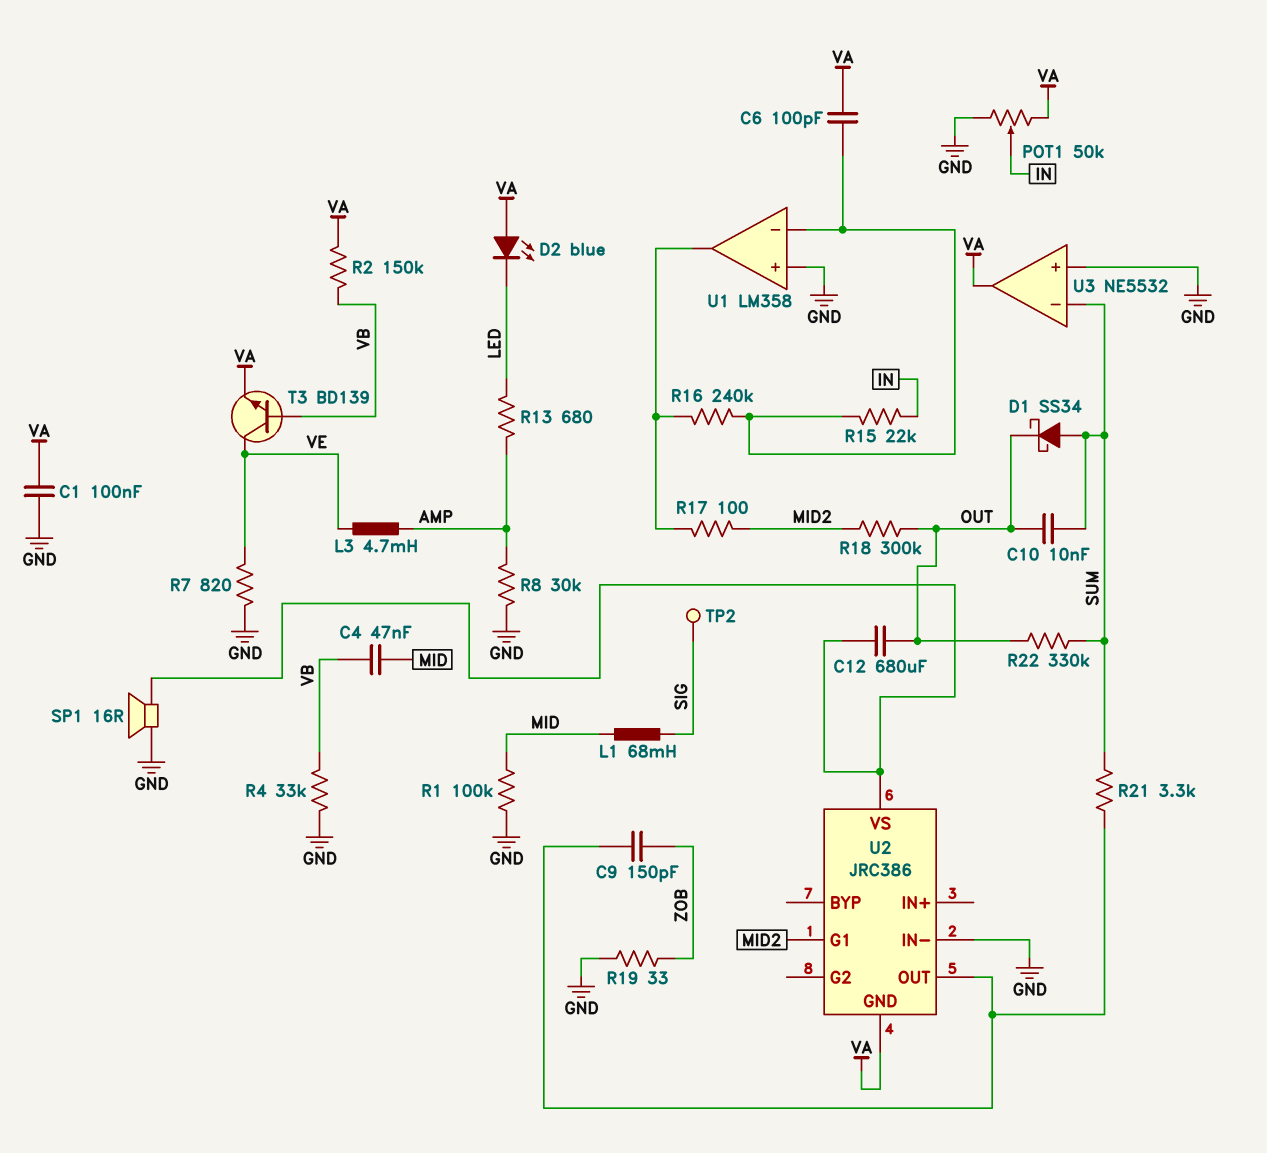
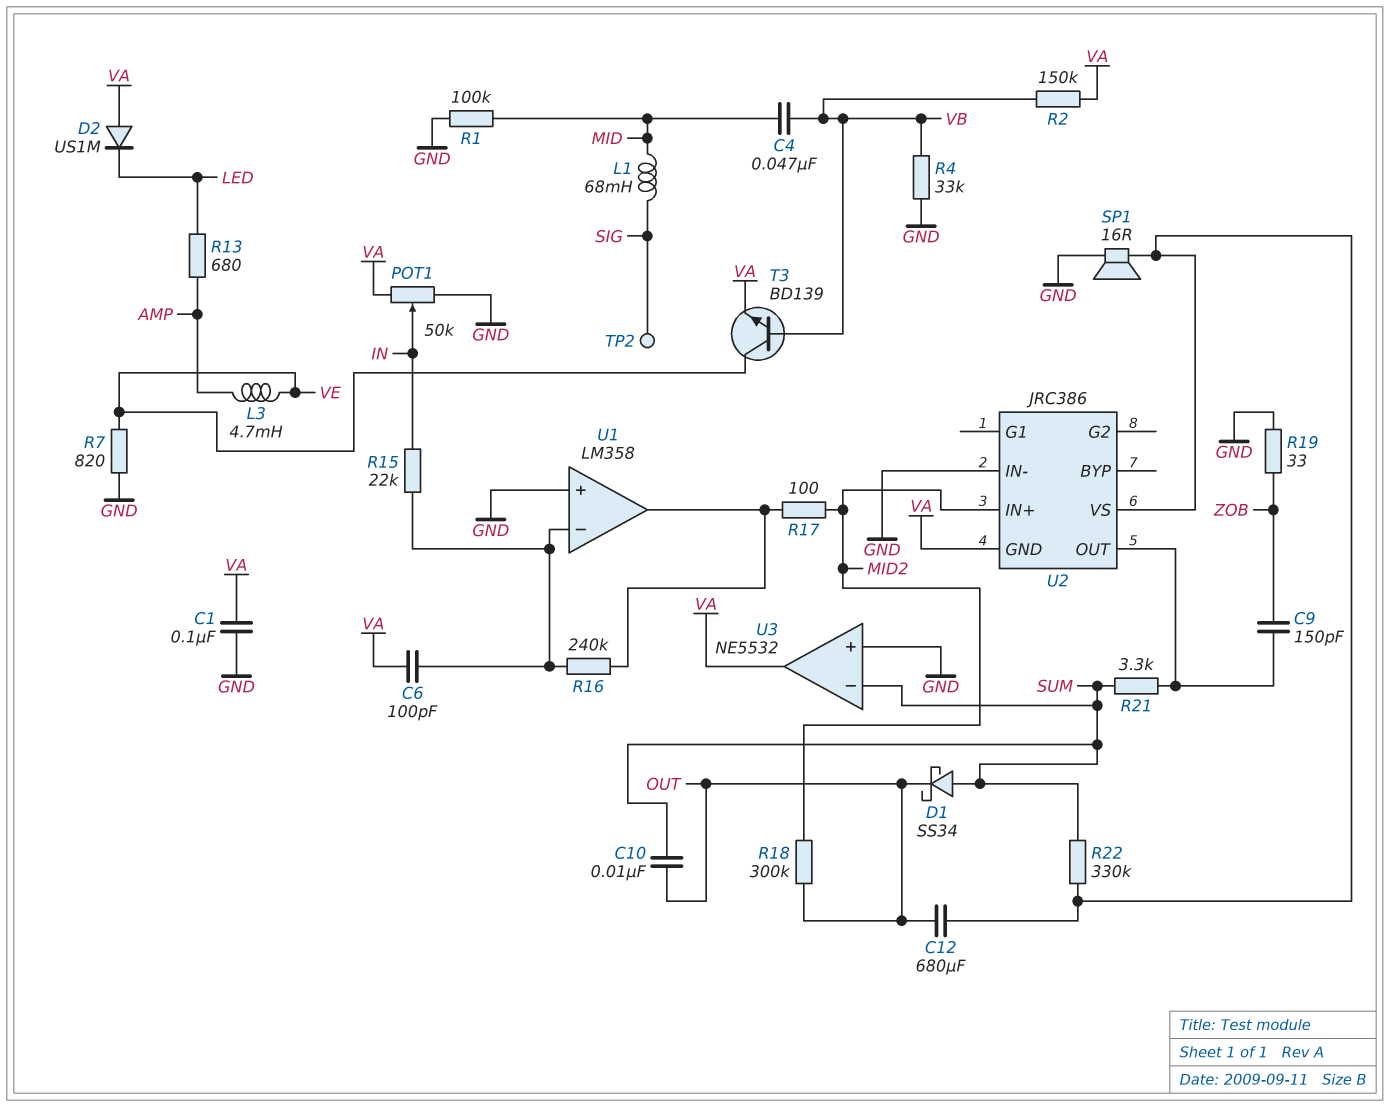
D2: LED blue (A VA, K LED) -> diode US1M (A VA, K LED)
R8: 30k (AMP, GND) -> none
R22: 330k (OUT, SUM) -> 330k (SUM, U2/VS)
U2 pin G1: MID2 -> none
U2 pin IN+: none -> MID2

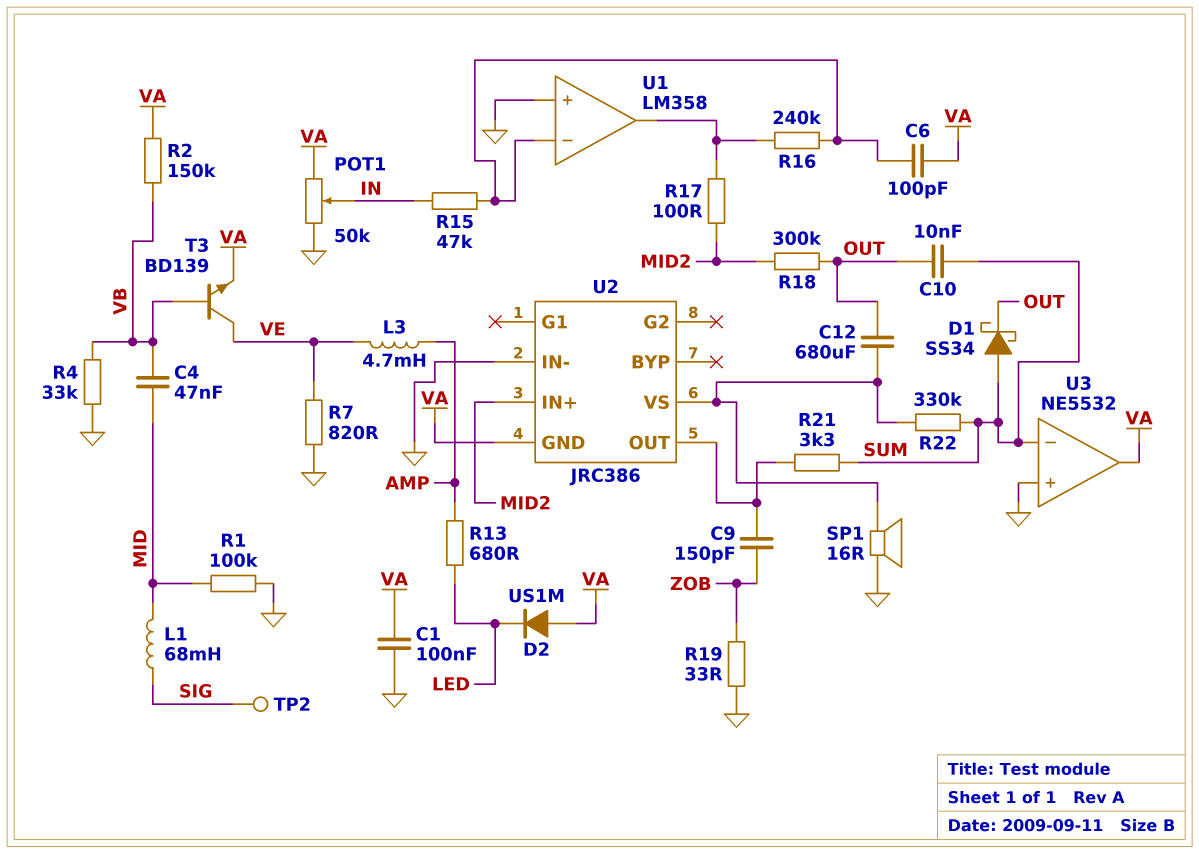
R15: 22k (IN, U1/in-) -> 47k (IN, U1/in-)

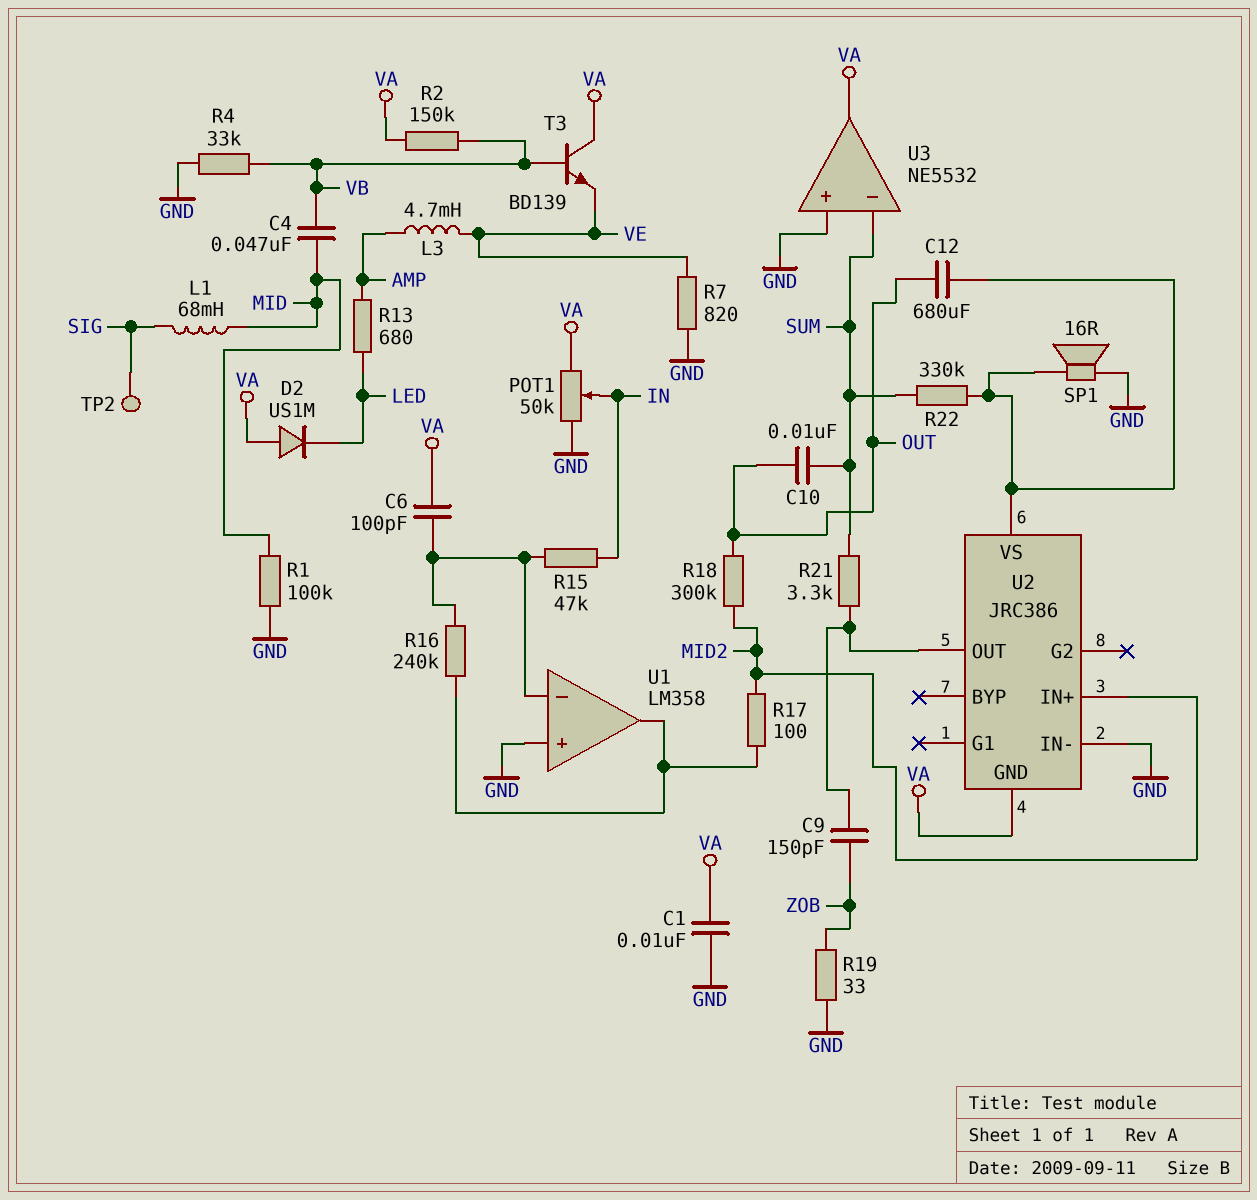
C1: 100nF (GND, VA) -> 10nF (GND, VA)
D1: schottky SS34 (A SUM, K OUT) -> none
T3: NPN BD139 (B VB, C VE, E VA) -> NPN BD139 (B VB, C VA, E VE)

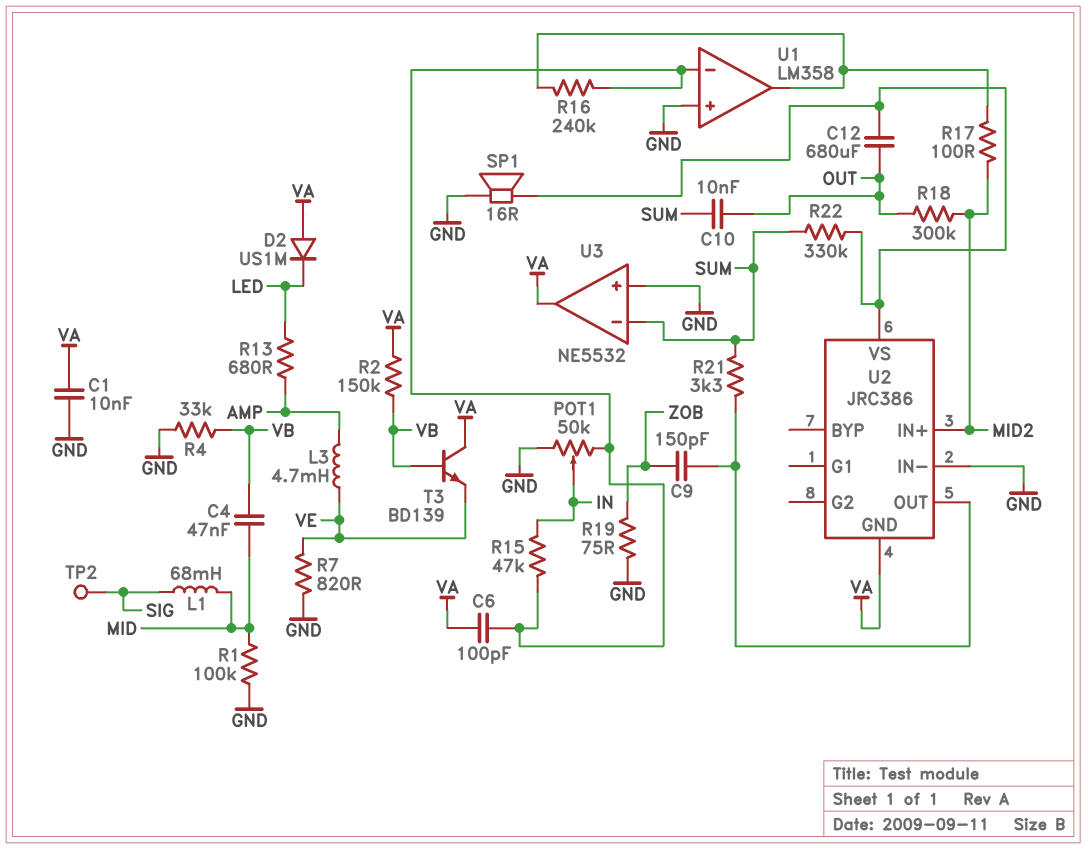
POT1: 50k (GND, VA, wiper IN) -> 50k (GND, U1/in-, wiper IN)
R19: 33 (GND, ZOB) -> 75 (GND, ZOB)

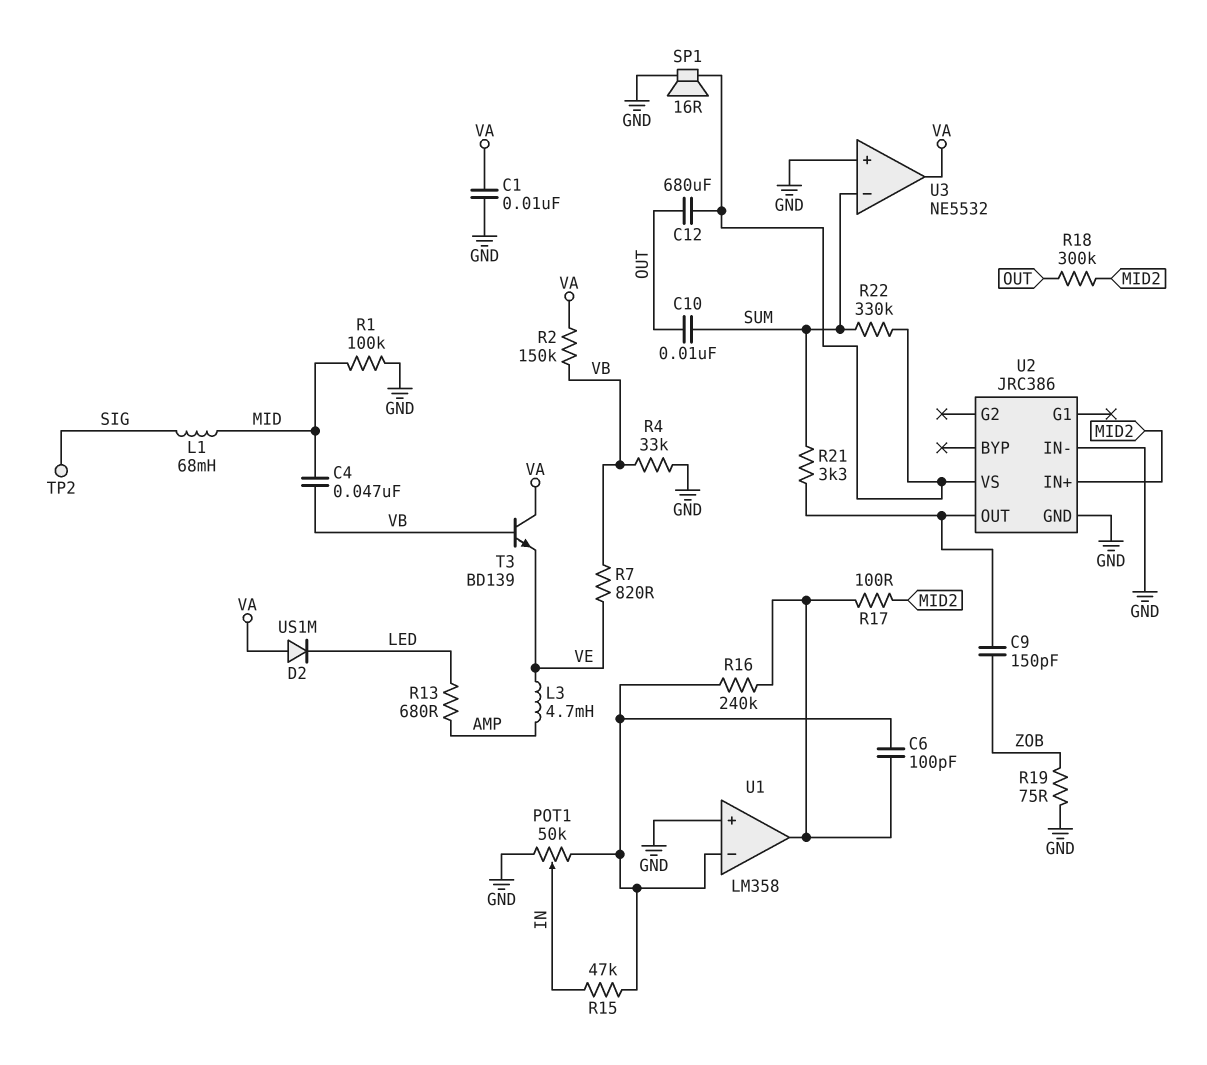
C6: 100pF (U1/in-, VA) -> 100pF (U1/in-, U1/out)
R7: 820 (GND, VE) -> 820 (VB, VE)
U2 pin GND: VA -> GND

